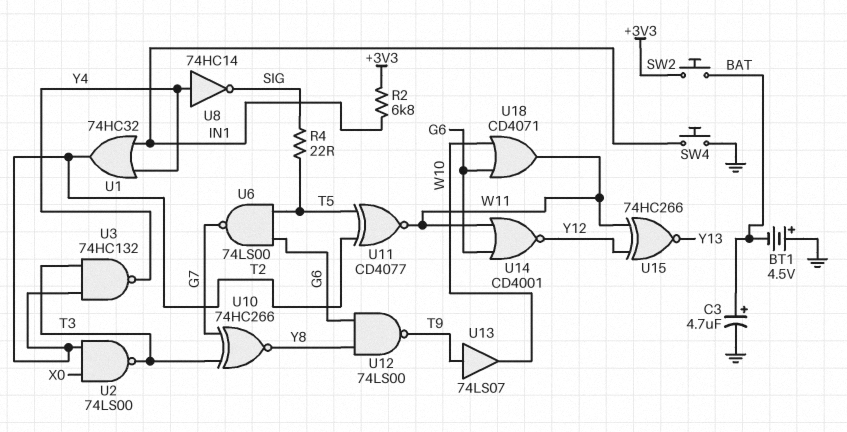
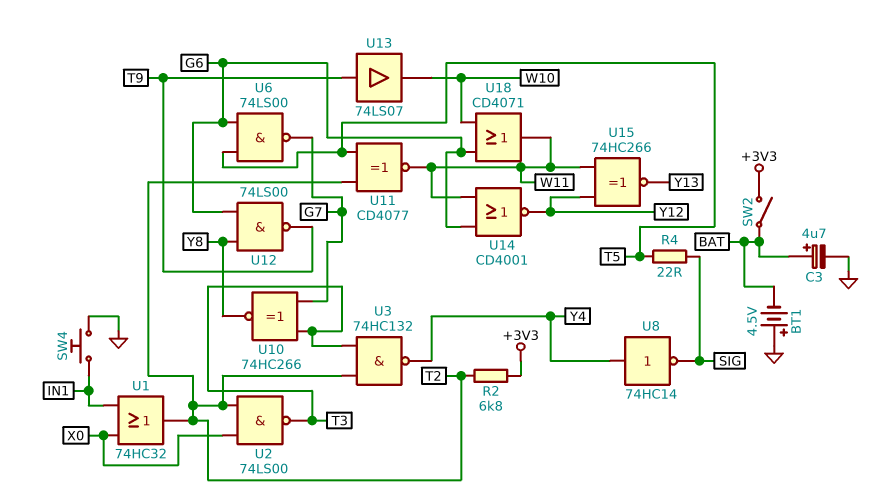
R2: 6.8k (+3V3, IN1) -> 6.8k (+3V3, T2)
SW2: button (+3V3, BAT) -> switch (+3V3, BAT)
U1: OR 74HC32 (in IN1, in Y4, out T2) -> OR 74HC32 (in IN1, in X0, out T2)

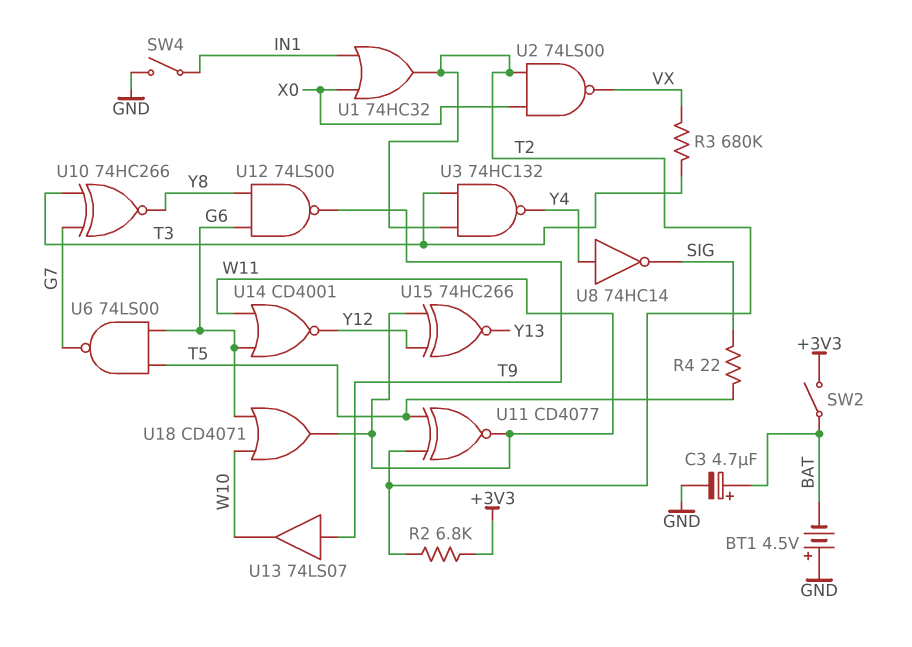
R3: none -> 680k (T3, VX)
SW4: button (GND, IN1) -> switch (GND, IN1)
U2: NAND 74LS00 (in T2, in X0, out T3) -> NAND 74LS00 (in T2, in X0, out VX)

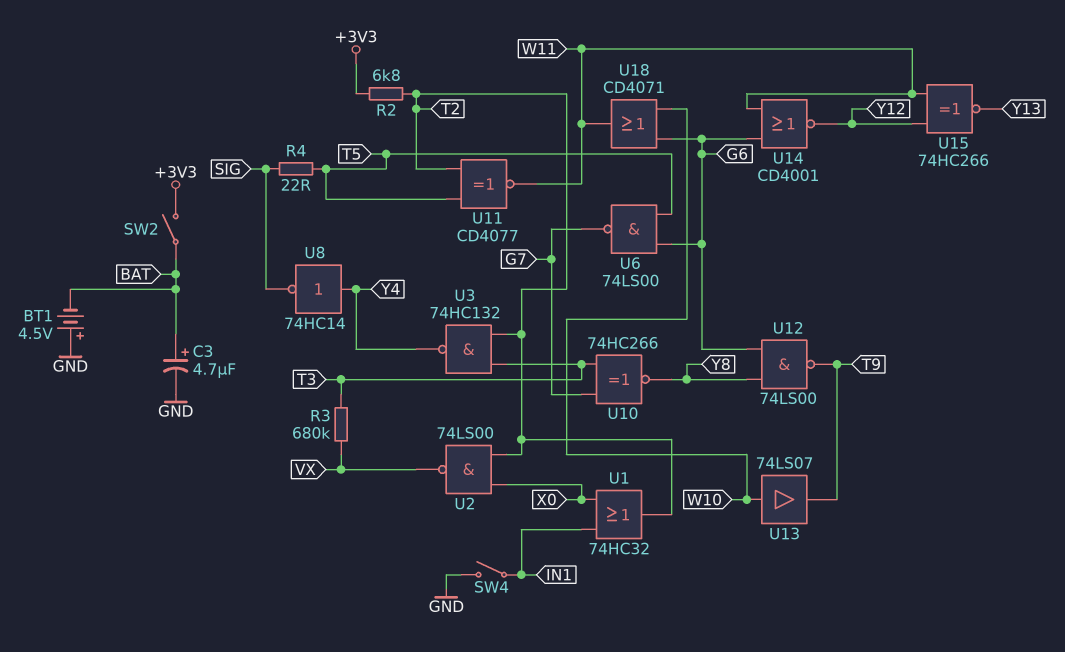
U13: buffer 74LS07 (in T9, out W10) -> buffer 74LS07 (in W10, out T9)

